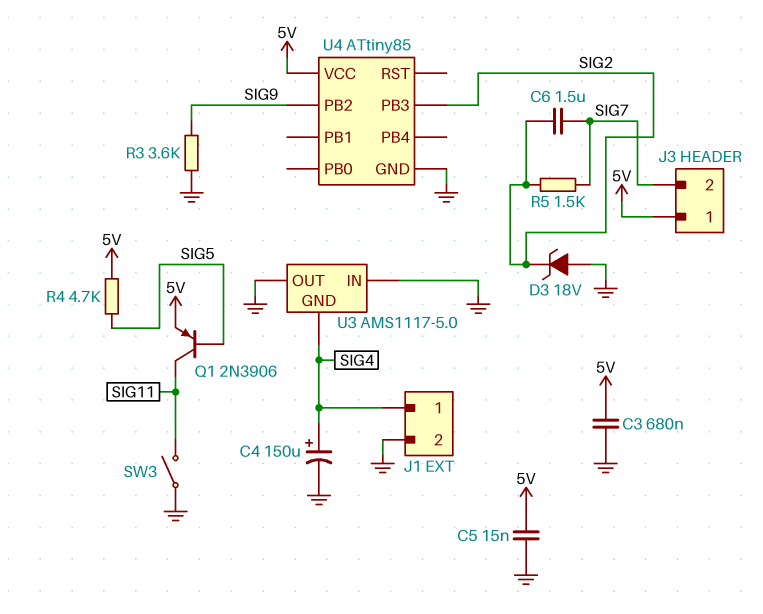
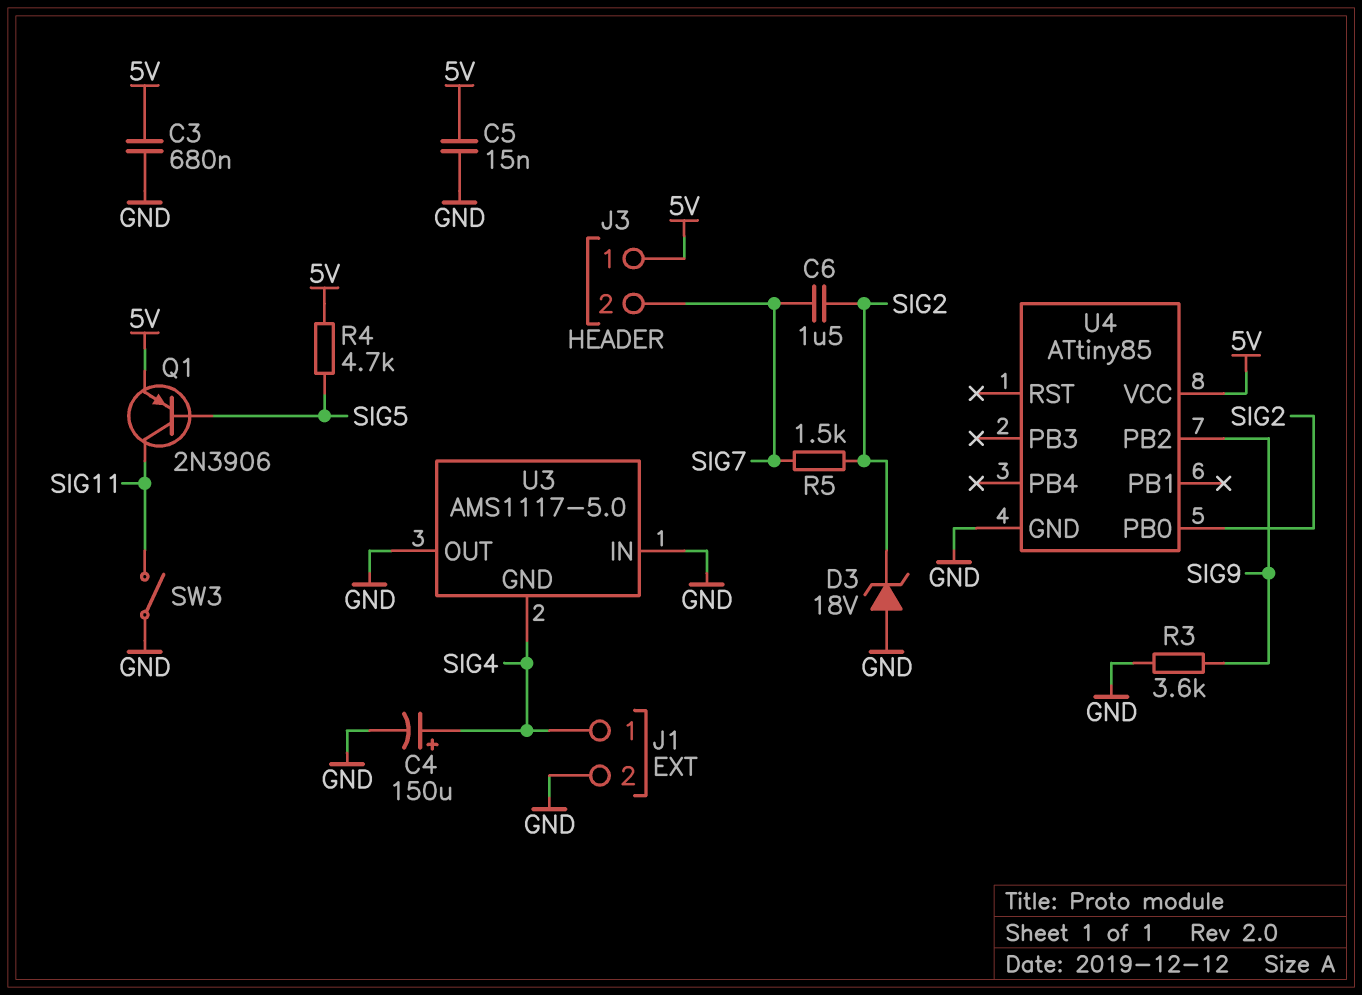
U4 pin PB0: none -> SIG2
U4 pin PB3: SIG2 -> none

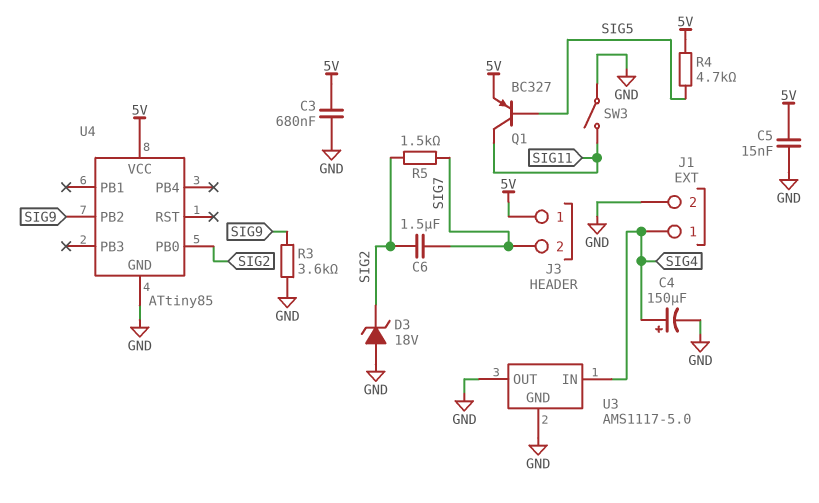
Q1: PNP 2N3906 (B SIG5, C SIG11, E 5V) -> PNP BC327 (B SIG5, C SIG11, E 5V)
U3 pin GND: SIG4 -> GND
U3 pin IN: GND -> SIG4

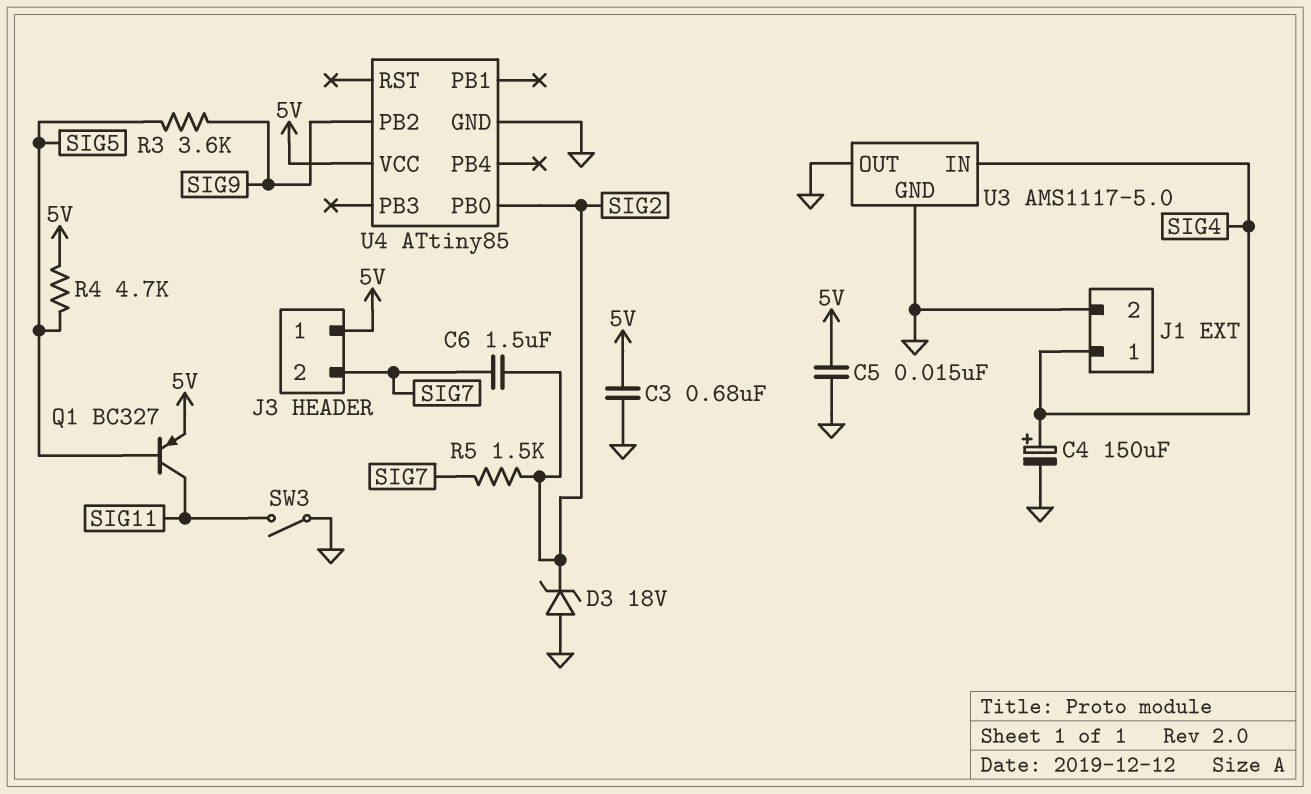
R3: 3.6k (GND, SIG9) -> 3.6k (SIG5, SIG9)

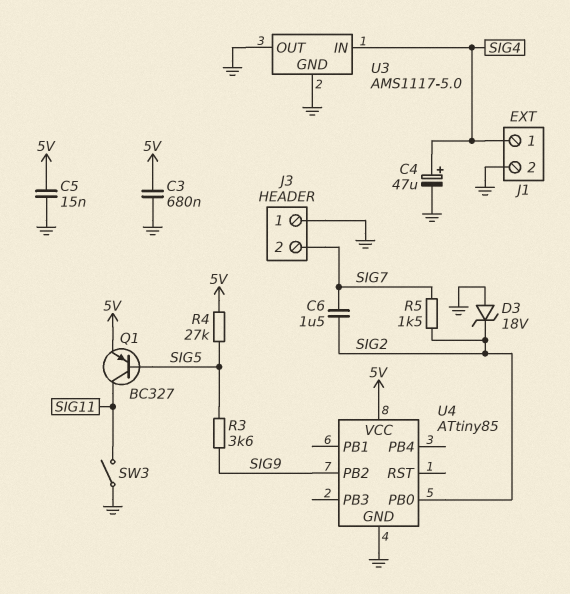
C4: 150uF (plus SIG4, minus GND) -> 47uF (plus SIG4, minus GND)
J3 pin 1: 5V -> GND
R4: 4.7k (5V, SIG5) -> 27k (5V, SIG5)

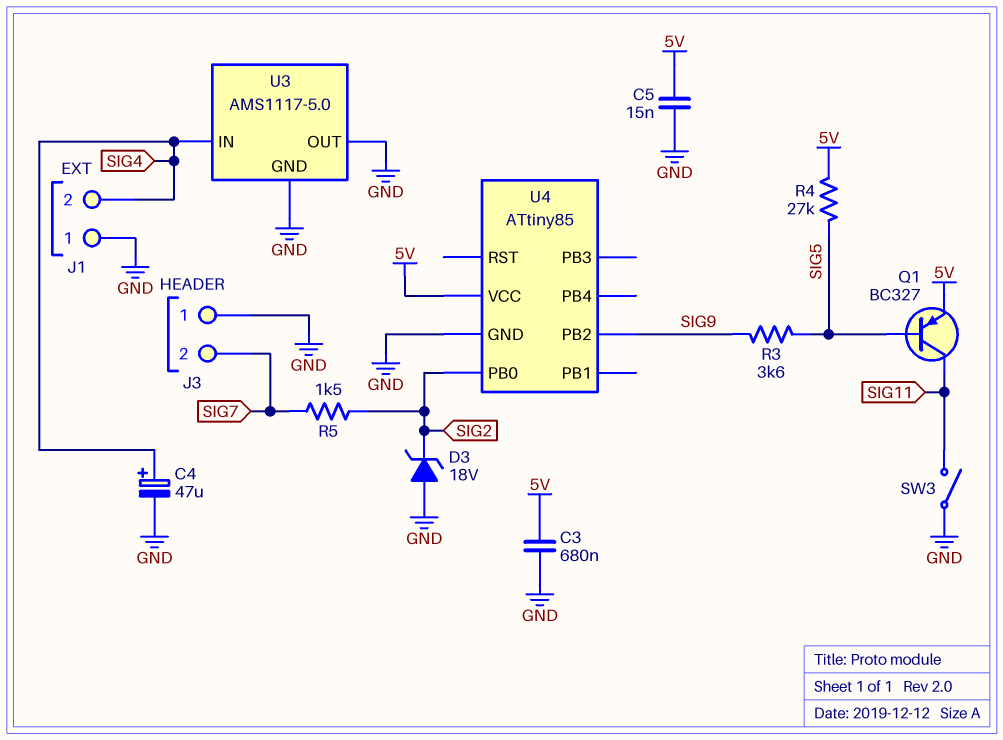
C6: 1.5uF (SIG2, SIG7) -> none
J1 pin 1: SIG4 -> GND
J1 pin 2: GND -> SIG4

